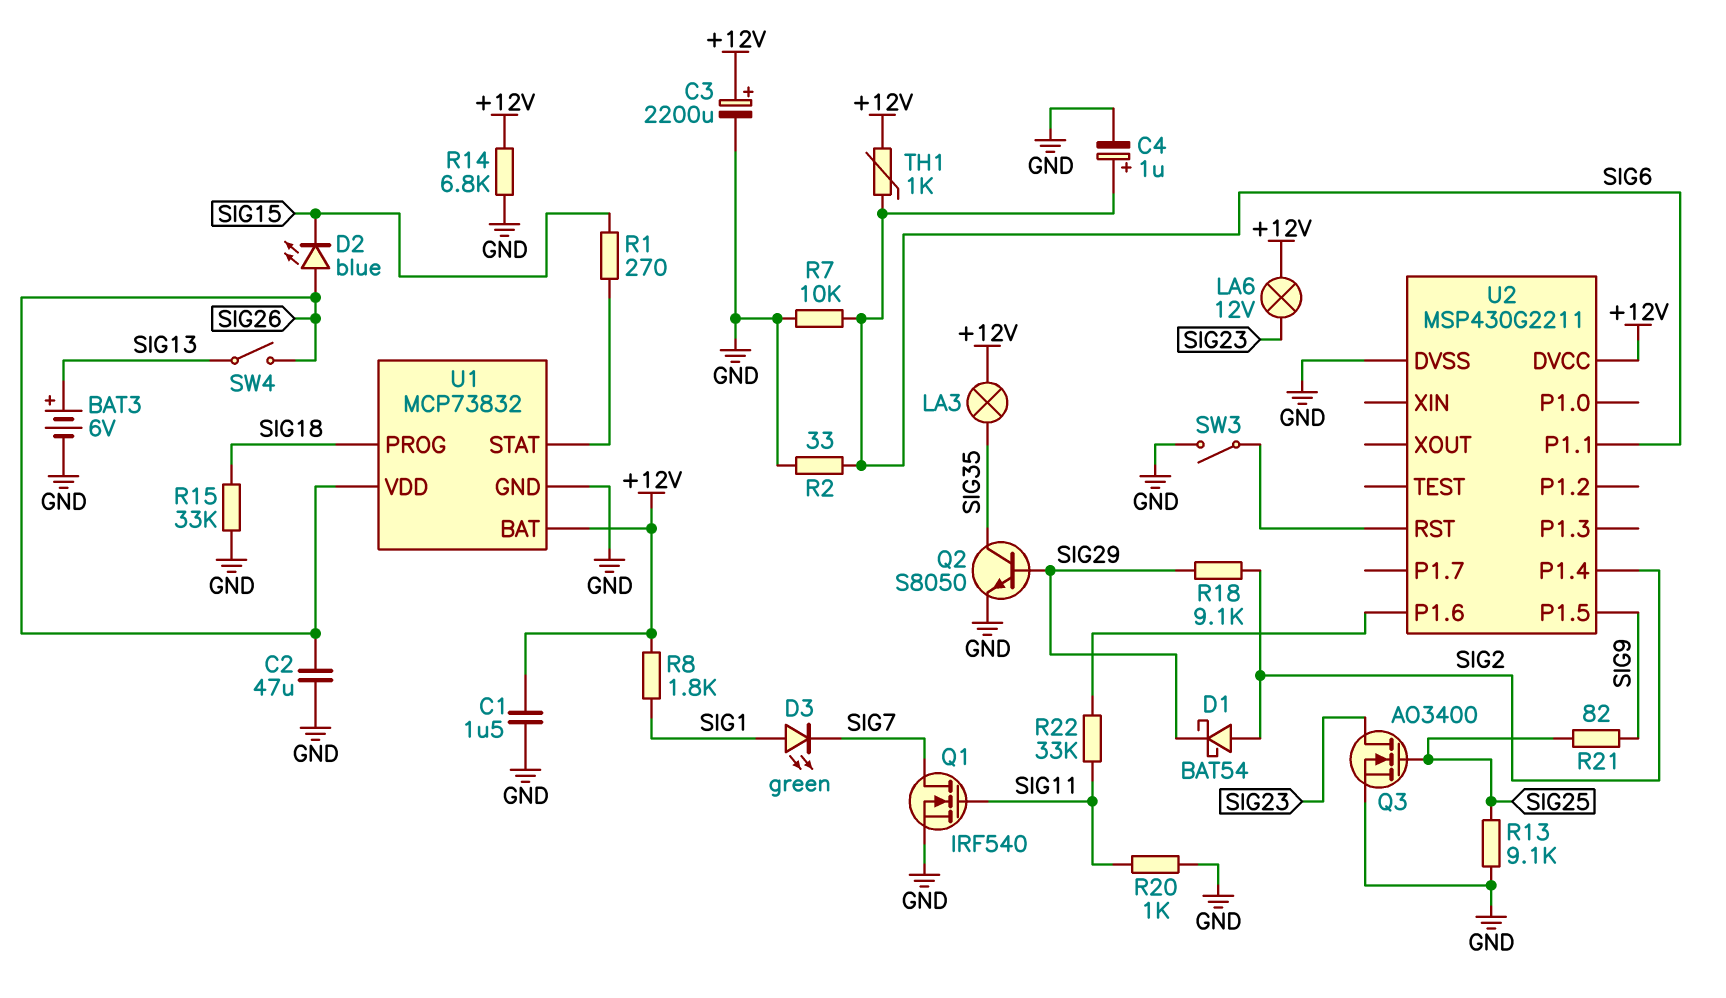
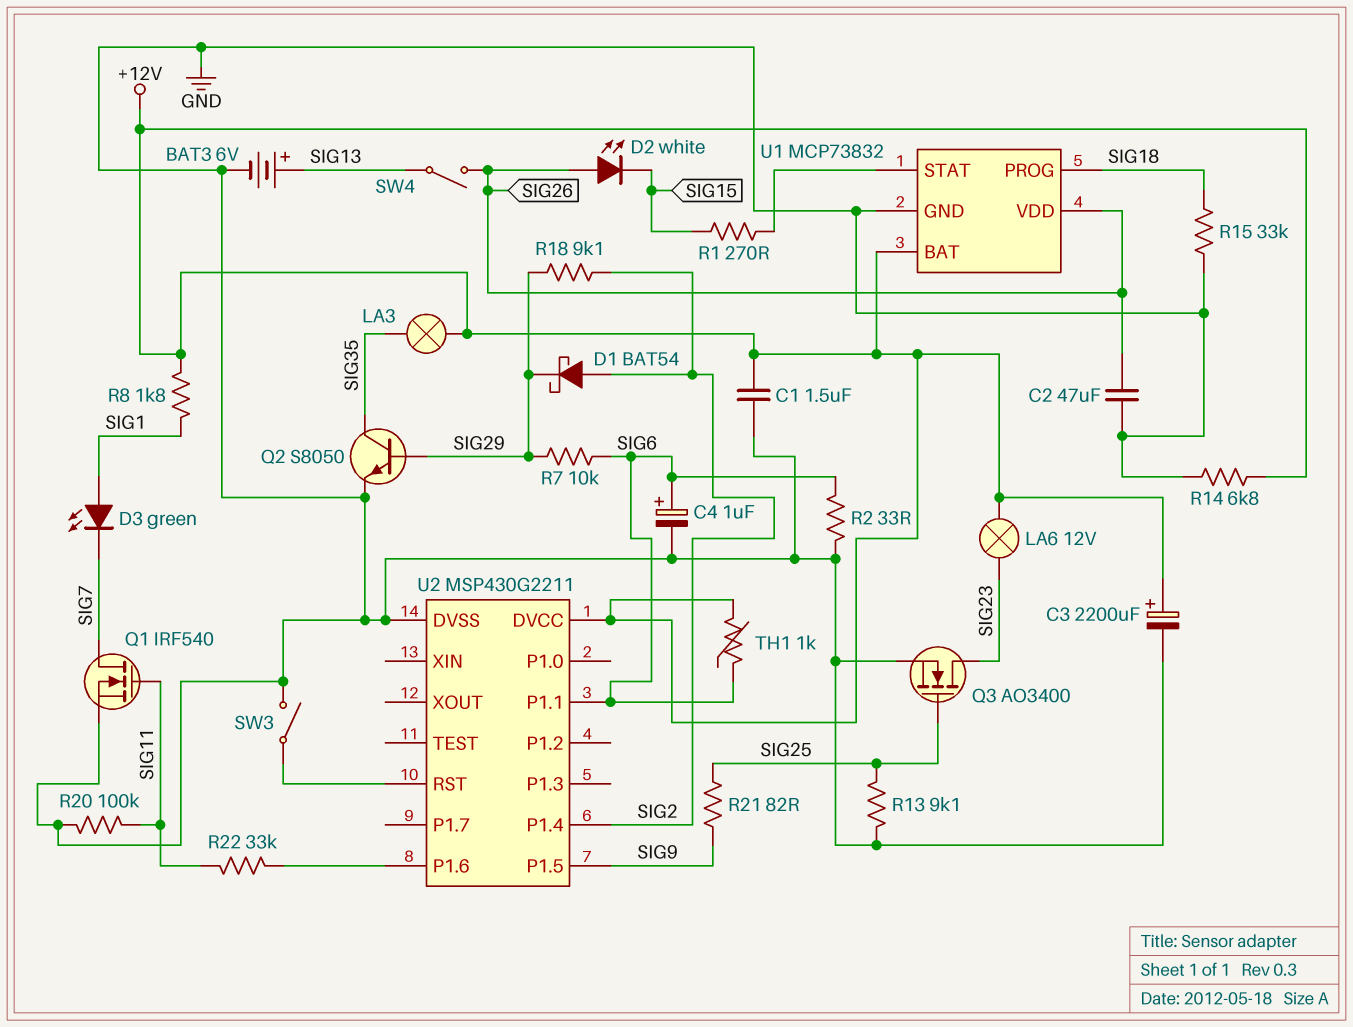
D2: LED blue (A SIG26, K SIG15) -> LED white (A SIG26, K SIG15)
R7: 10k (GND, SIG6) -> 10k (SIG6, SIG29)
R20: 1k (GND, SIG11) -> 100k (GND, SIG11)

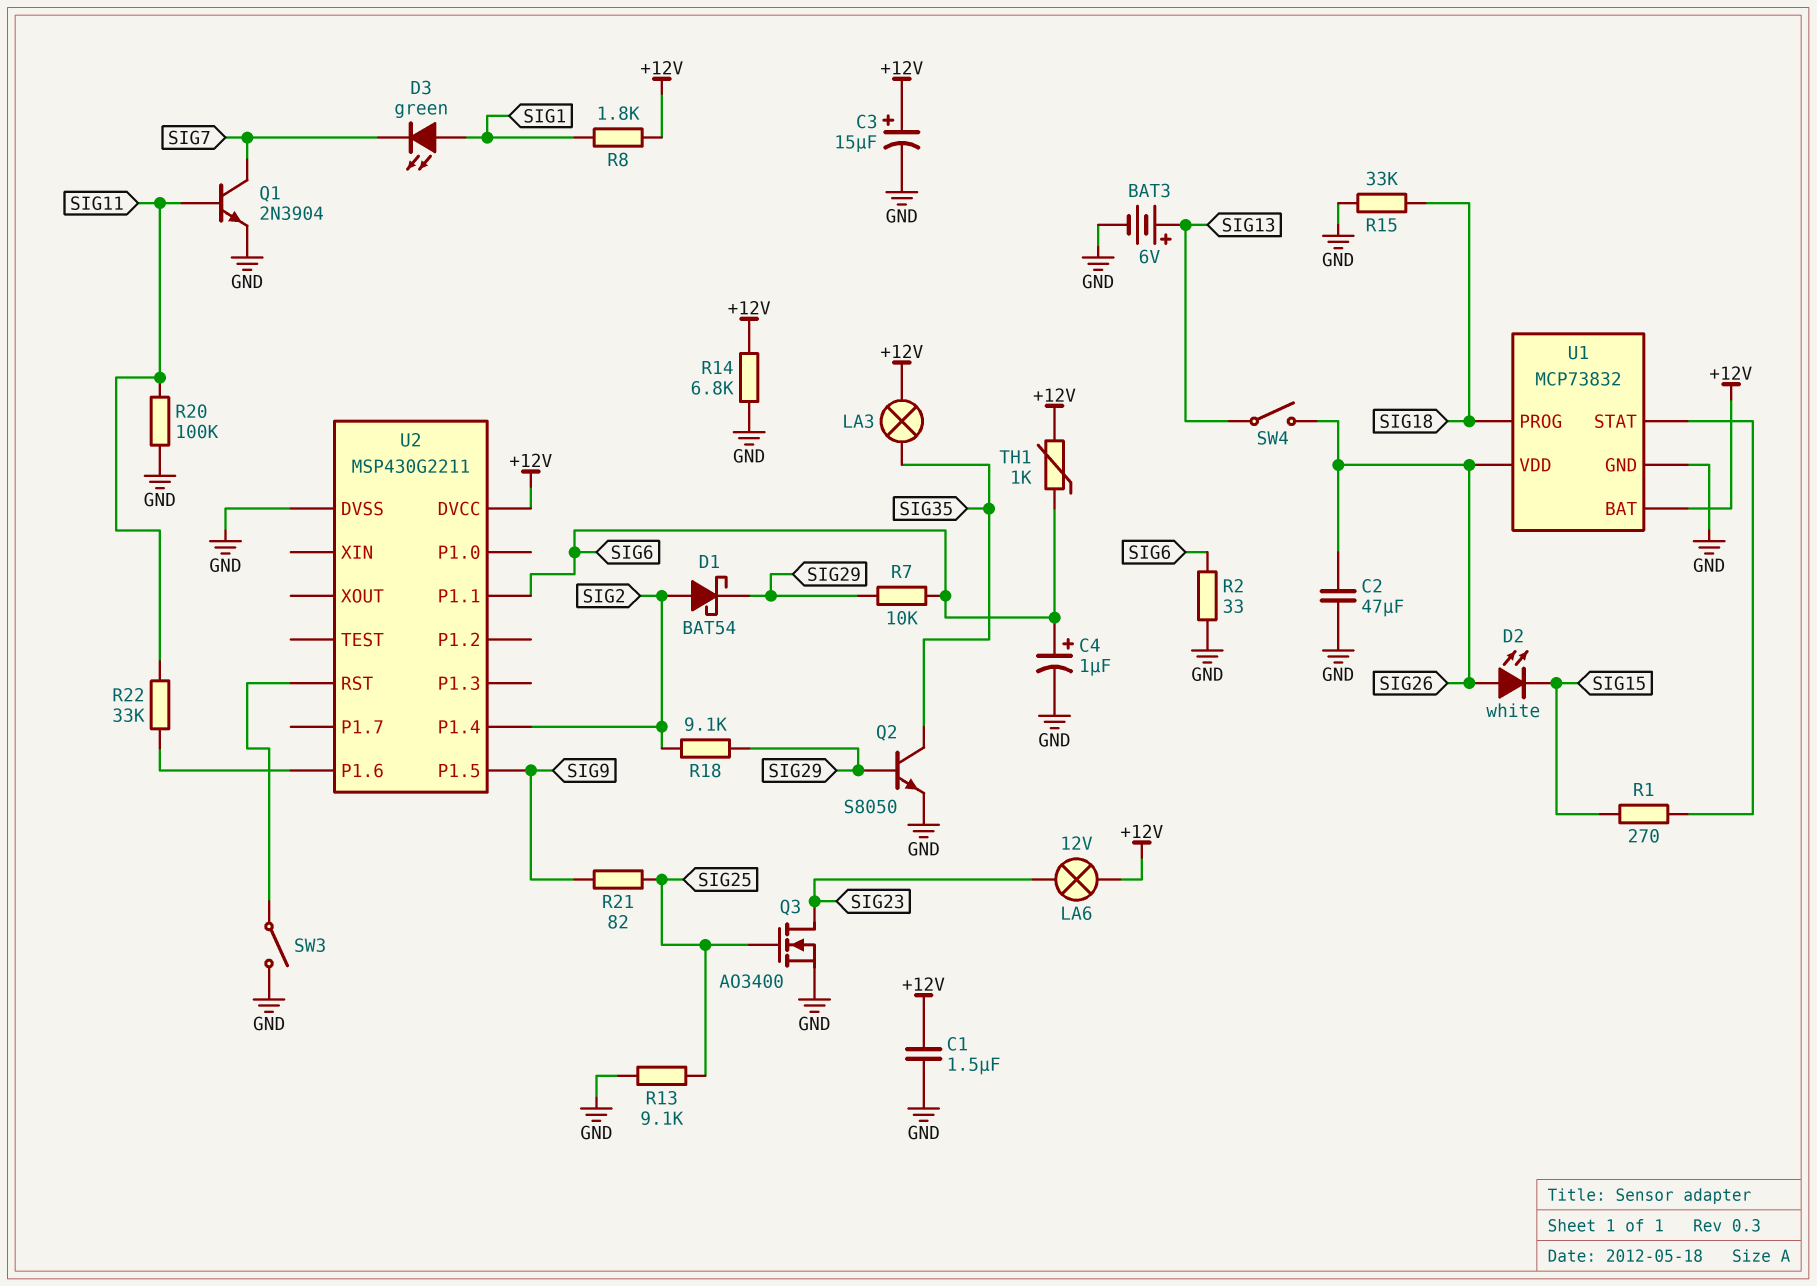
C3: 2200uF (plus +12V, minus GND) -> 15uF (plus +12V, minus GND)
Q1: NMOS IRF540 (G SIG11, D SIG7, S GND) -> NPN 2N3904 (B SIG11, C SIG7, E GND)

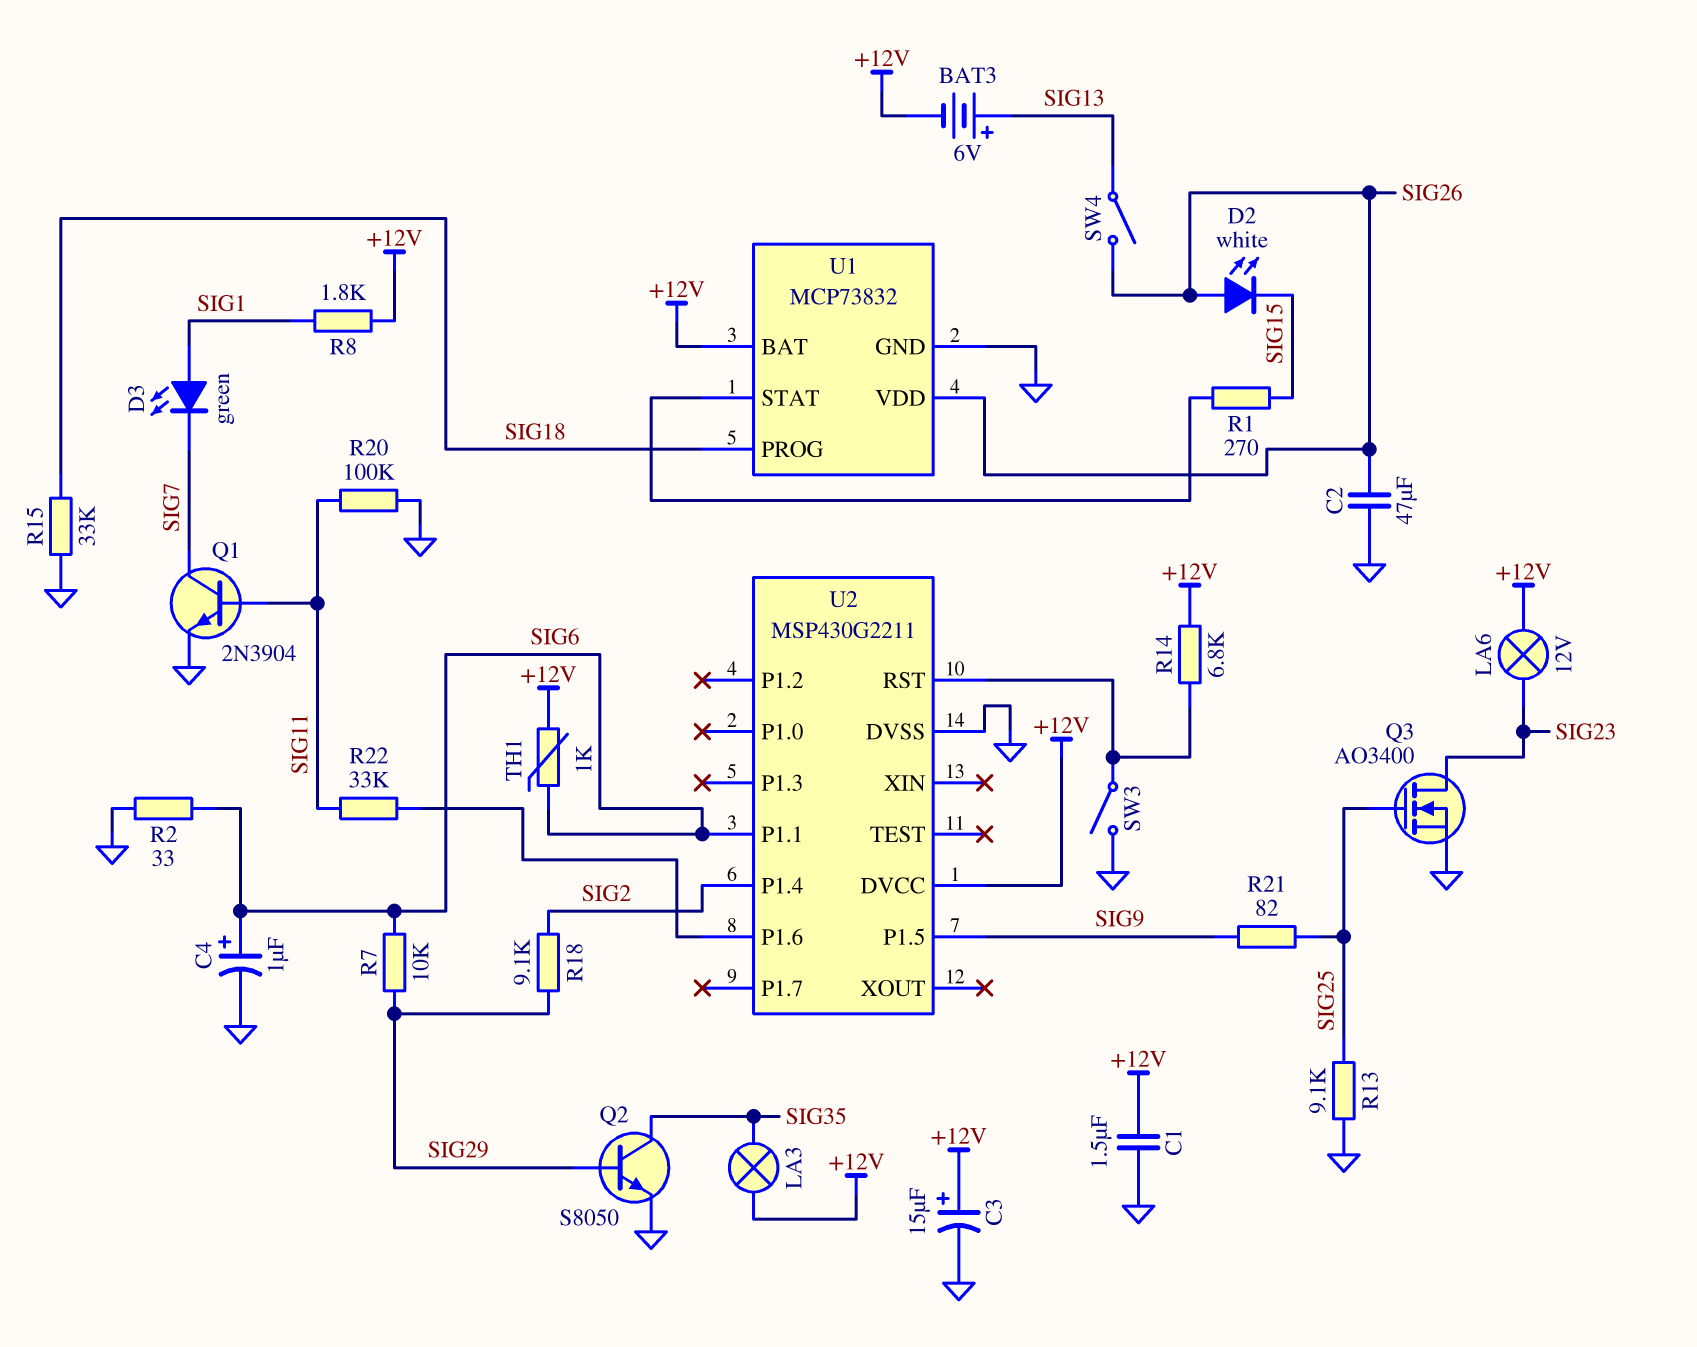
BAT3: 6V (plus SIG13, minus GND) -> 6V (plus SIG13, minus +12V)
D1: schottky BAT54 (A SIG2, K SIG29) -> none
R14: 6.8k (+12V, GND) -> 6.8k (+12V, U2/RST)

